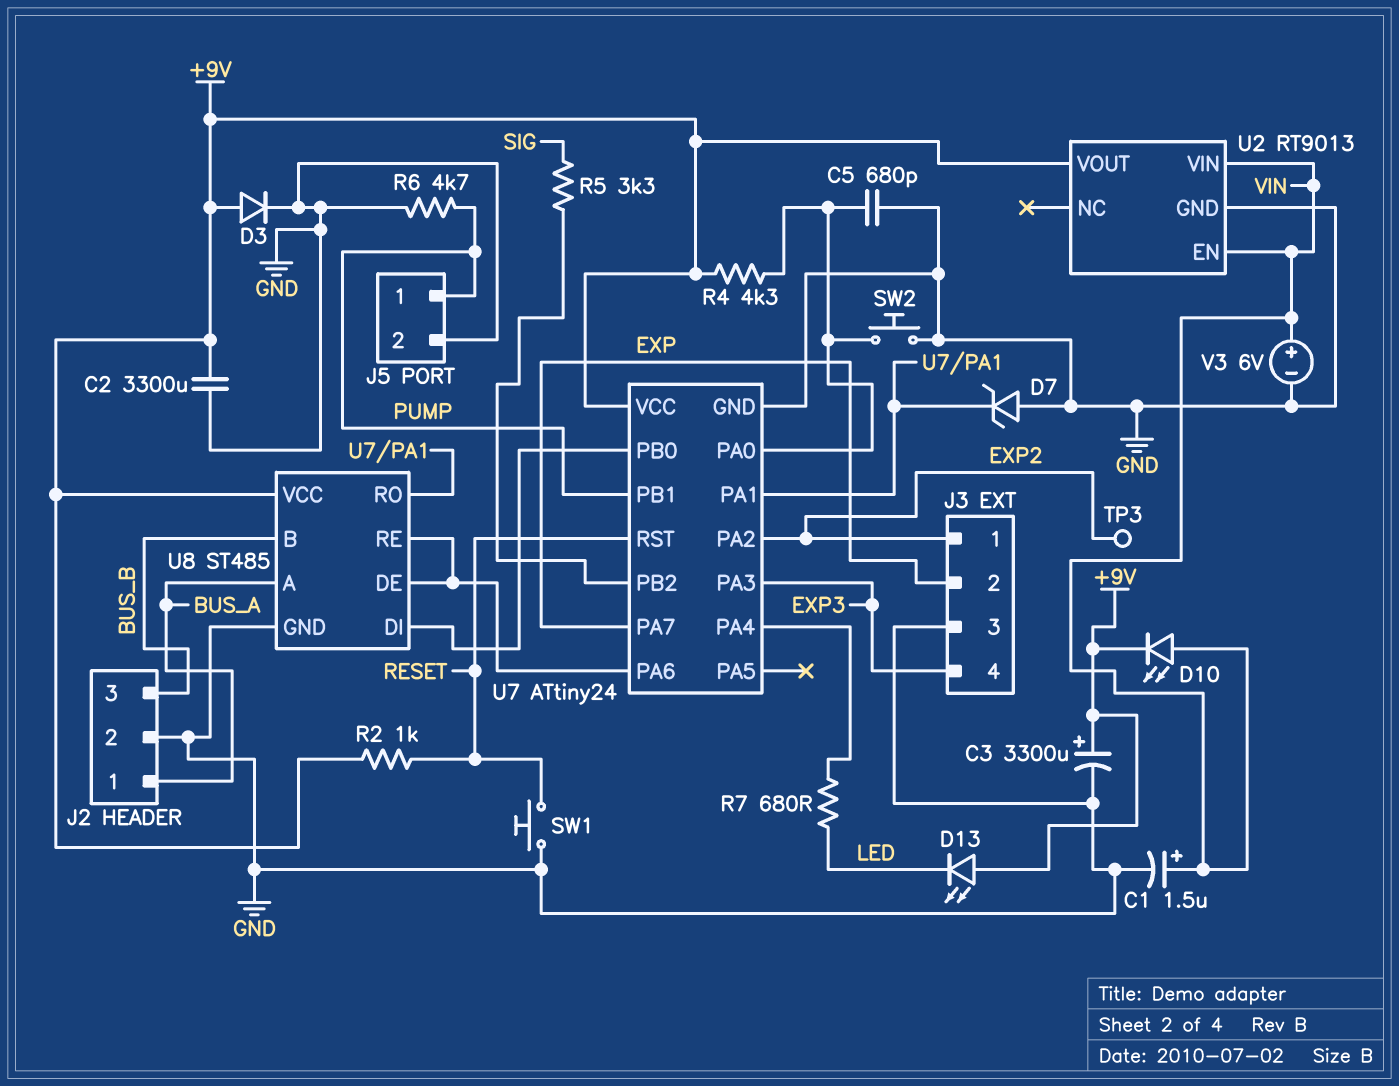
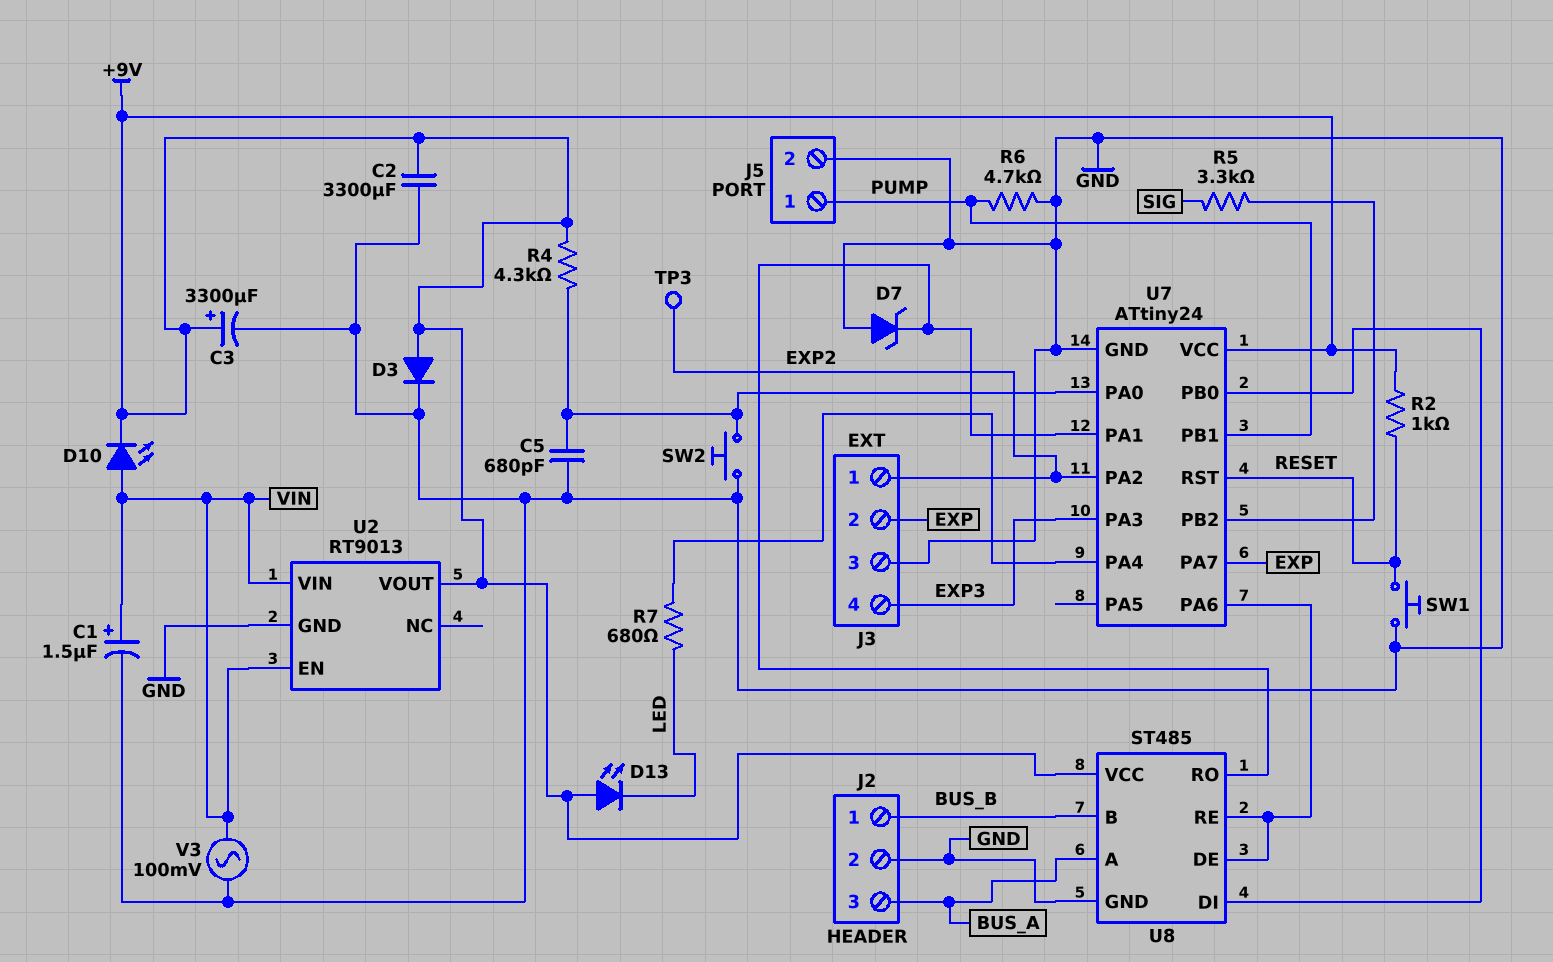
J2 pin 1: BUS_A -> BUS_B
J2 pin 3: BUS_B -> BUS_A
V3: 6V (plus VIN, minus GND) -> AC 100mV (GND, VIN)

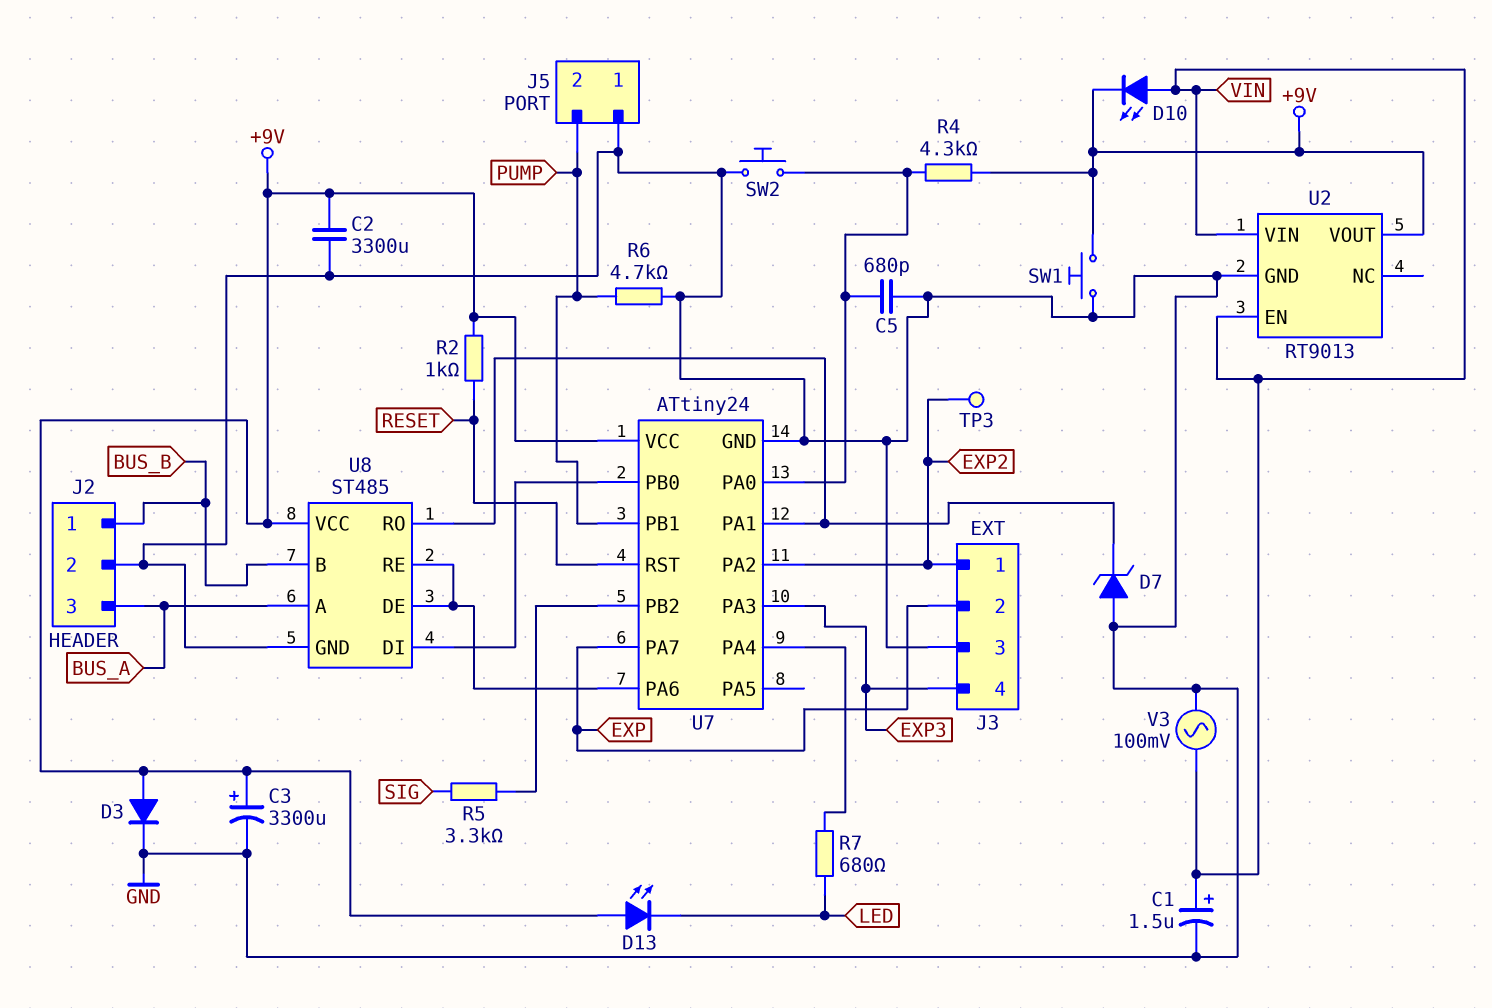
J5 pin 1: PUMP -> GND
J5 pin 2: GND -> PUMP
SW1: button (GND, RESET) -> button (+9V, GND)

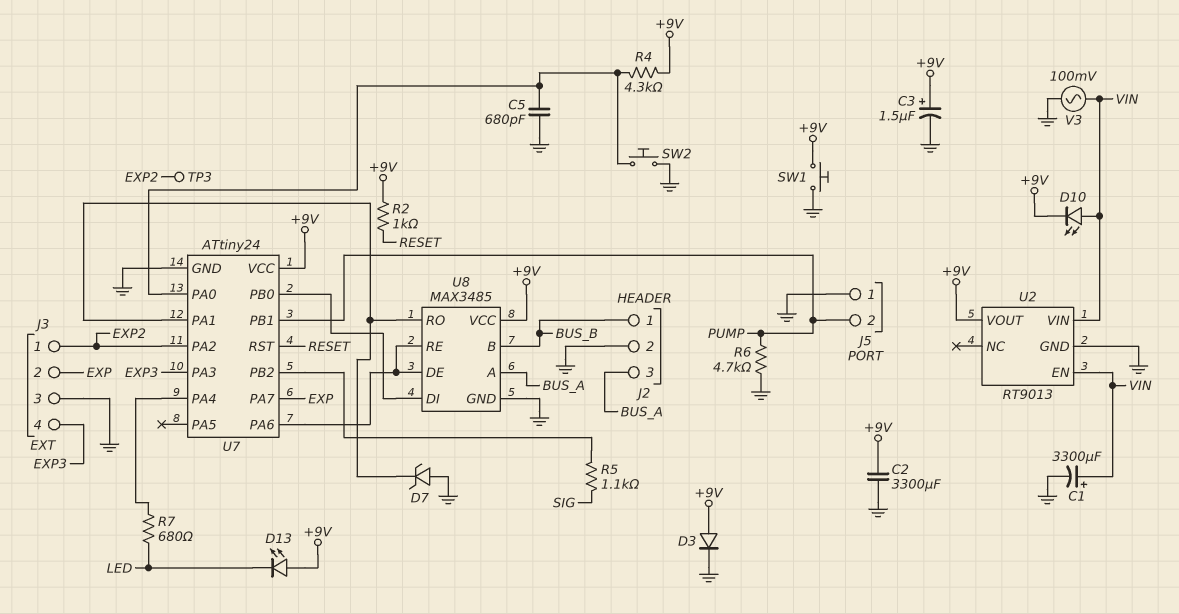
C1: 1.5uF (plus VIN, minus GND) -> 3300uF (plus VIN, minus GND)
C3: 3300uF (plus +9V, minus GND) -> 1.5uF (plus +9V, minus GND)
R5: 3.3k (SIG, U7/PB2) -> 1.1k (SIG, U7/PB2)
U8: ST485 -> MAX3485

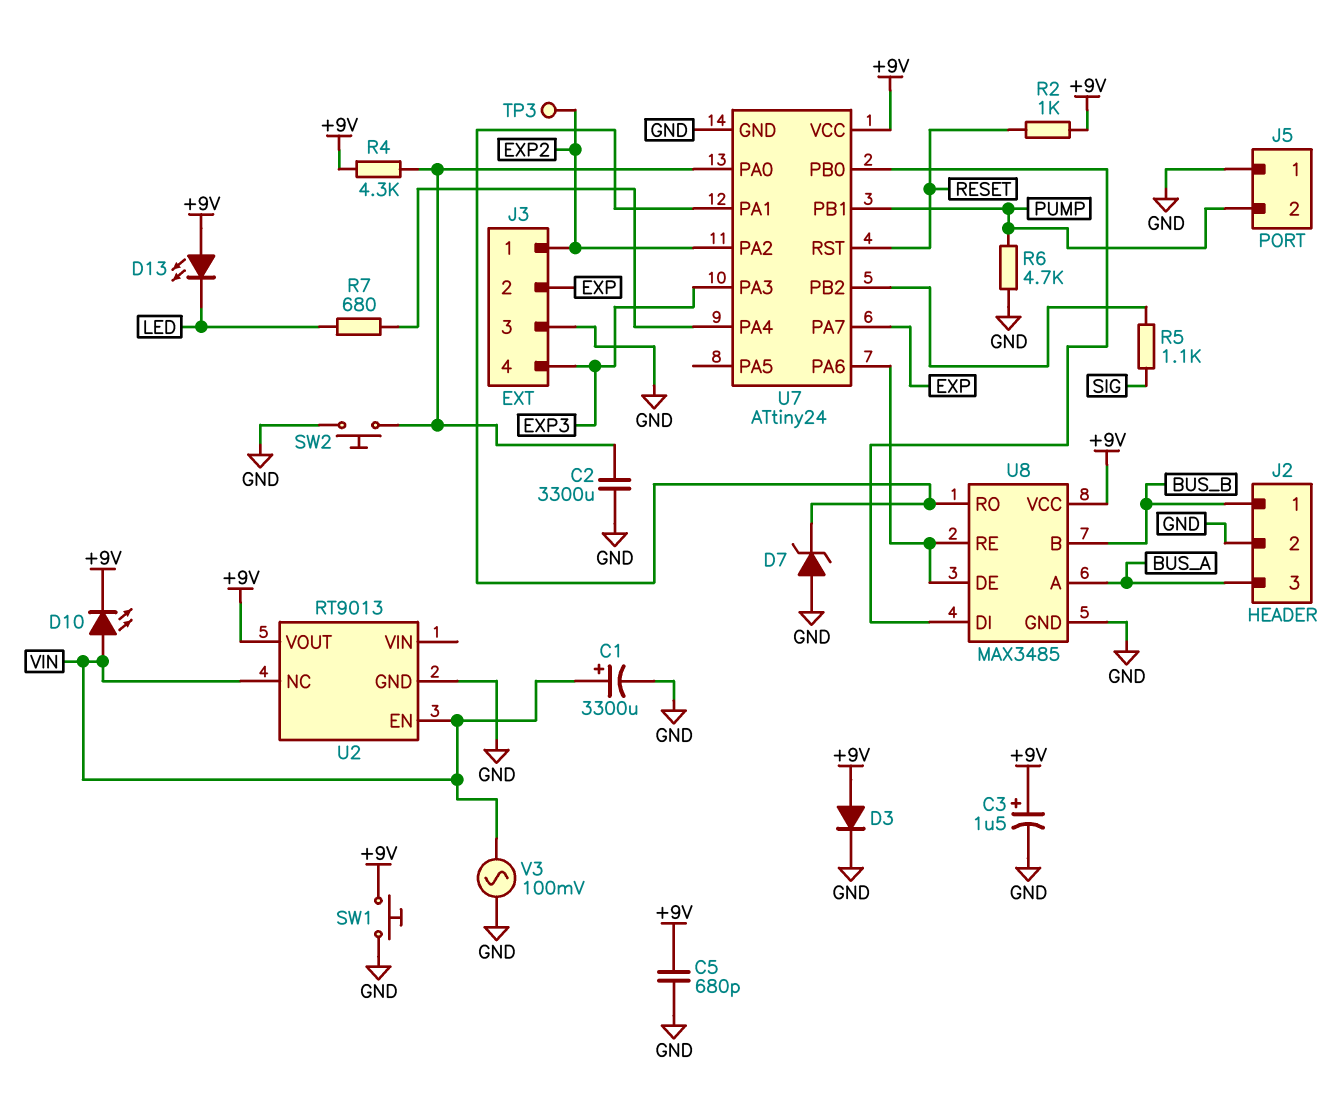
C2: 3300uF (+9V, GND) -> 3300uF (GND, U7/PA0)
C5: 680pF (GND, U7/PA0) -> 680pF (+9V, GND)
U2 pin NC: none -> VIN
U2 pin VIN: VIN -> none

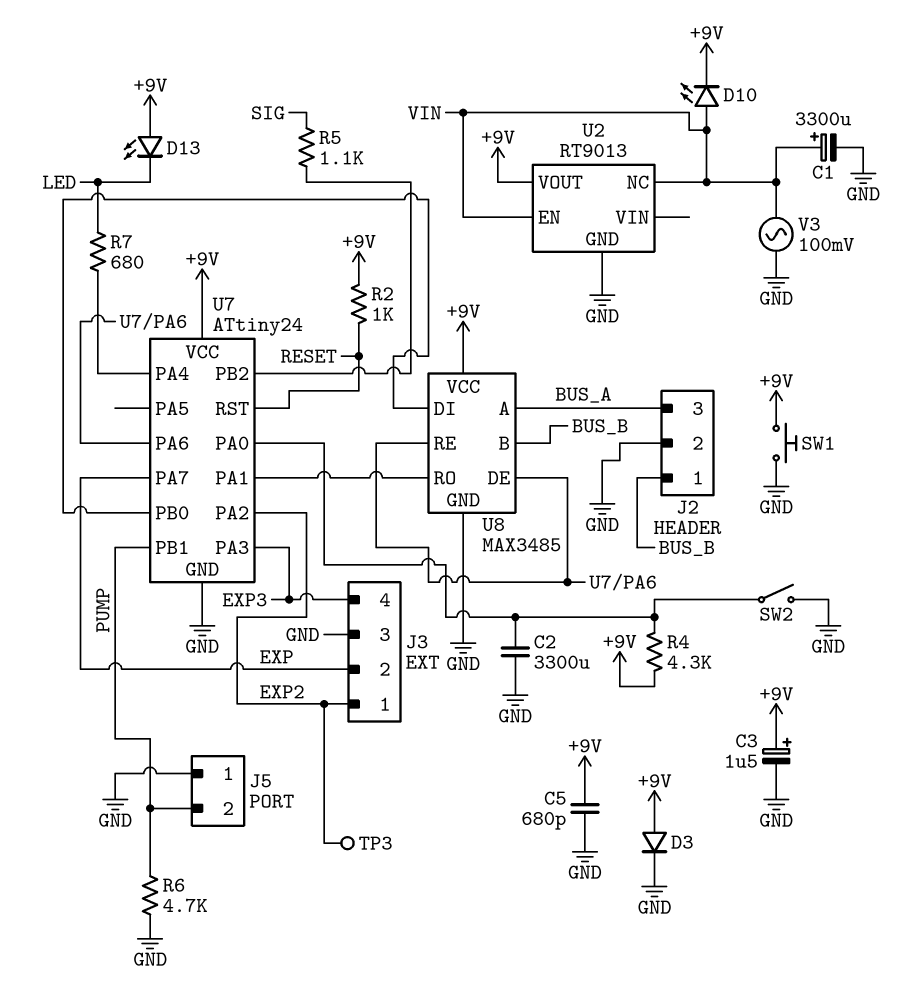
D7: zener (A GND, K U7/PA1) -> none
SW2: button (GND, U7/PA0) -> switch (GND, U7/PA0)

